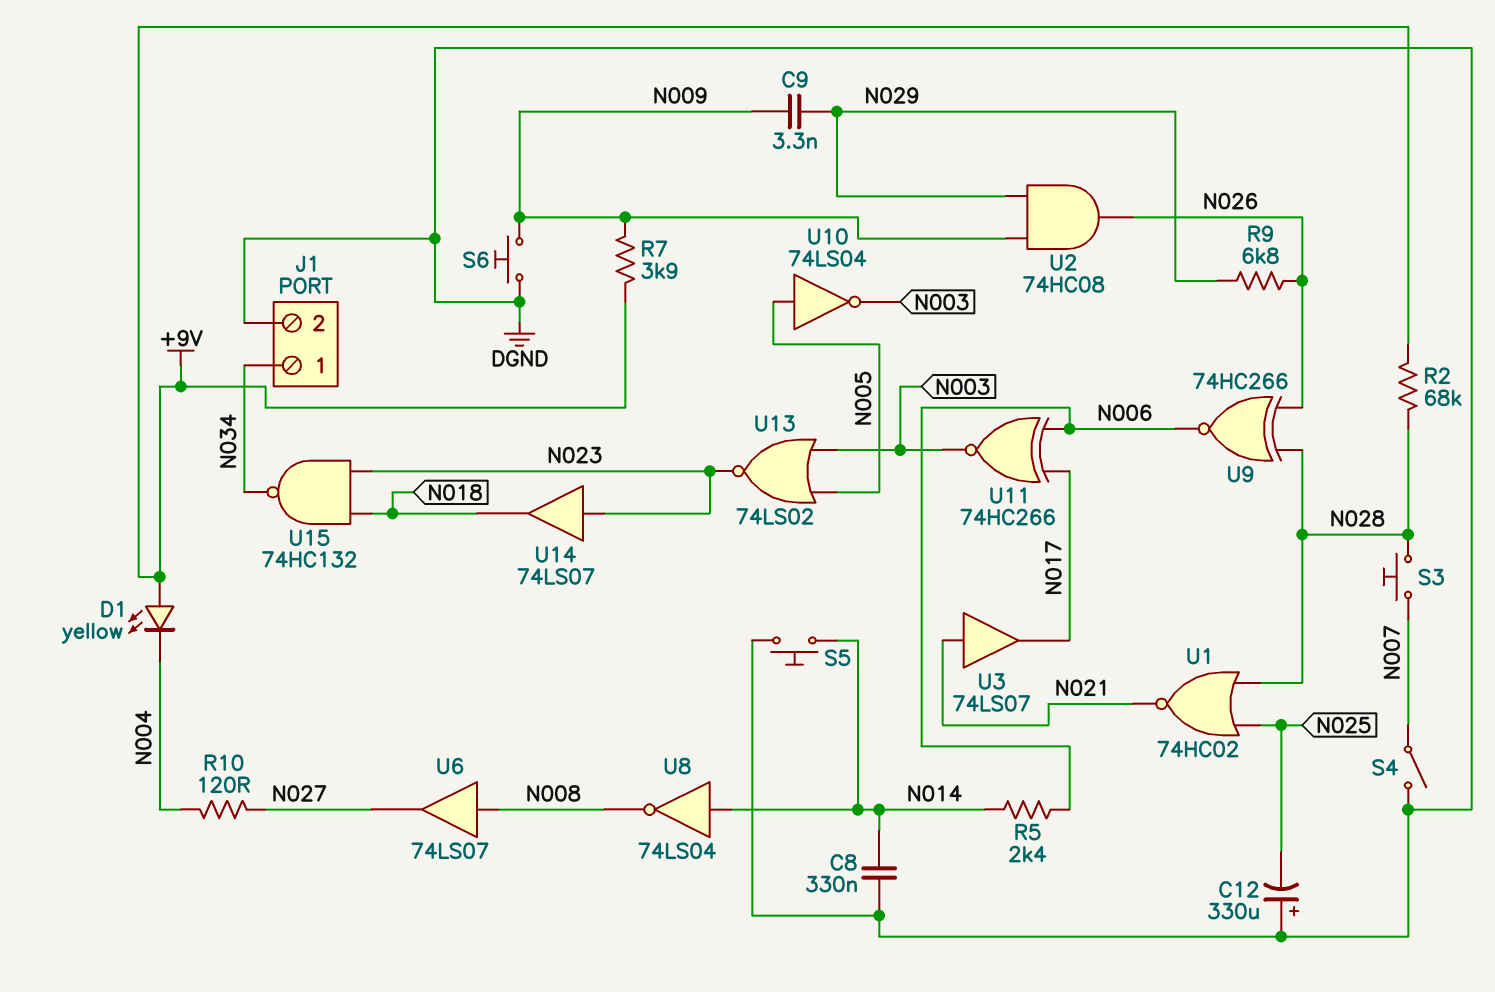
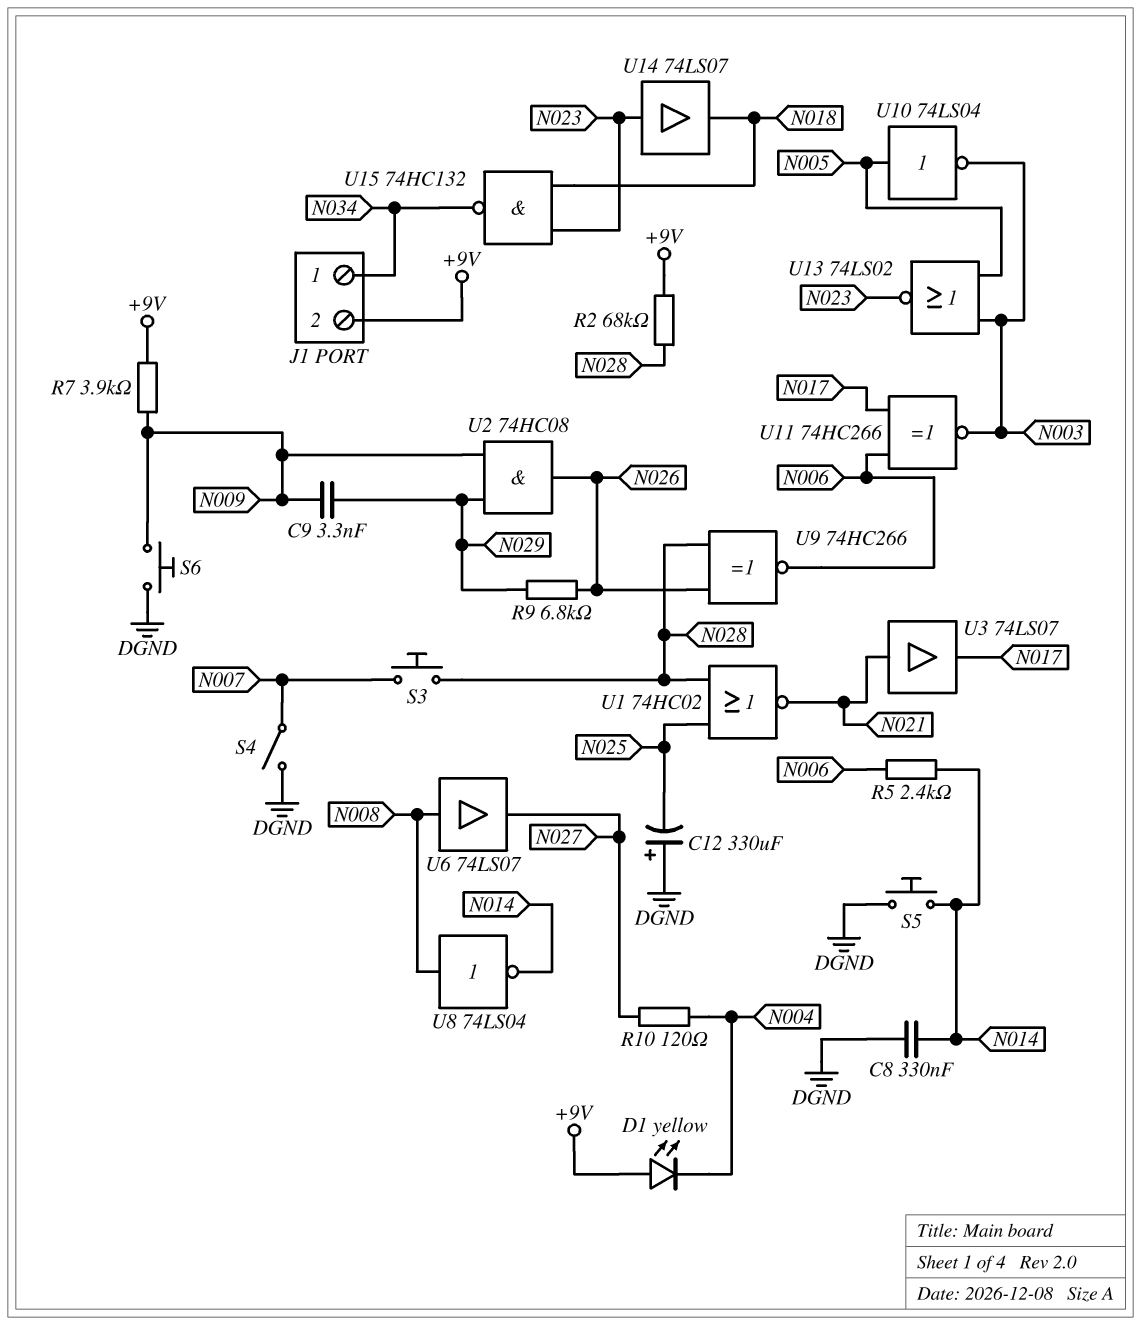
J1 pin 2: DGND -> +9V
U8: NOT 74LS04 (in N014, out N008) -> NOT 74LS04 (in N008, out N014)

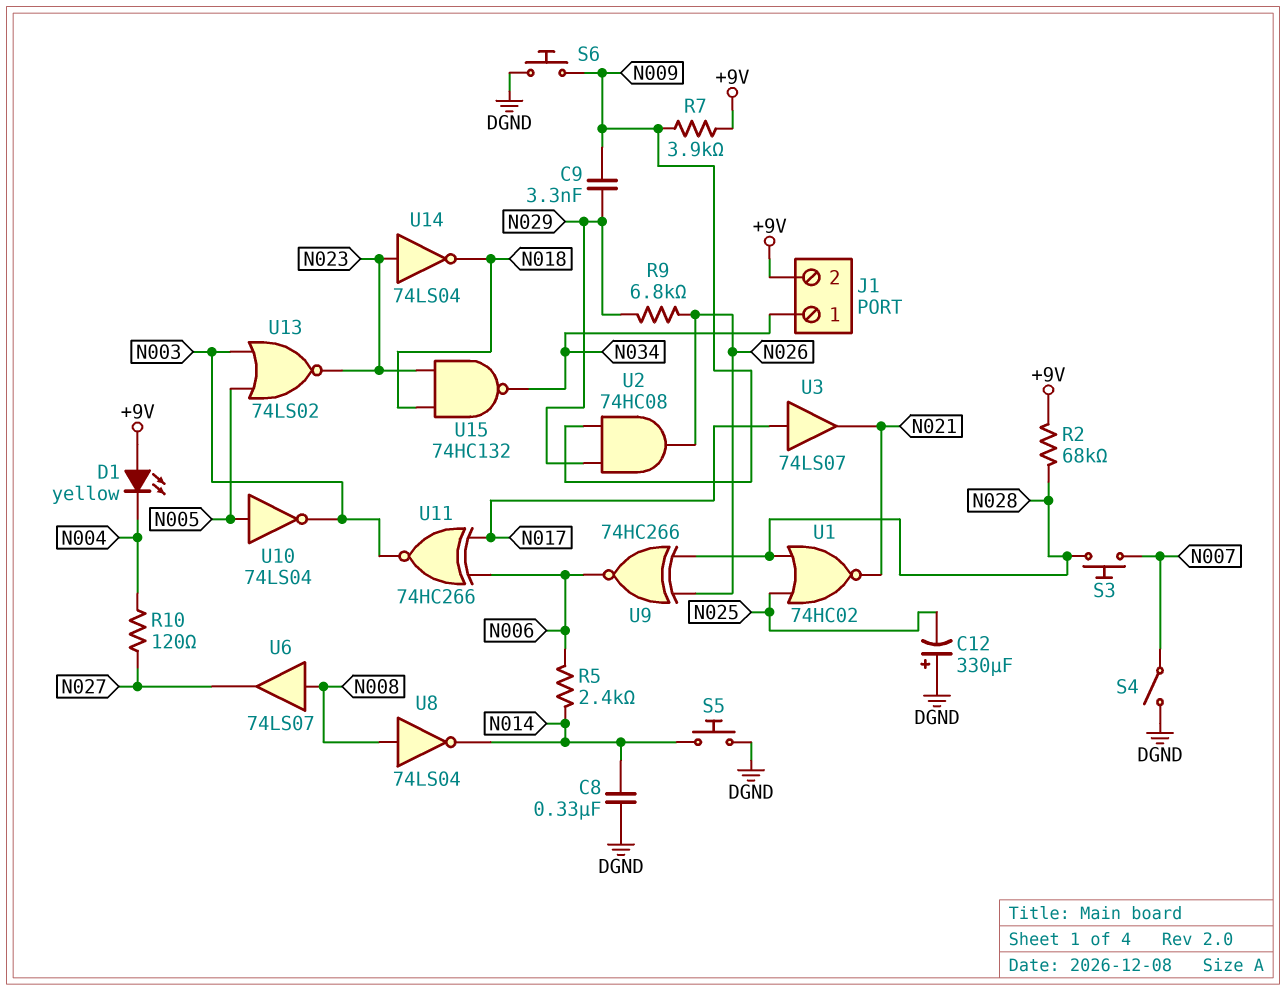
U3: buffer 74LS07 (in N021, out N017) -> buffer 74LS07 (in N017, out N021)
U14: buffer 74LS07 (in N023, out N018) -> NOT 74LS04 (in N023, out N018)

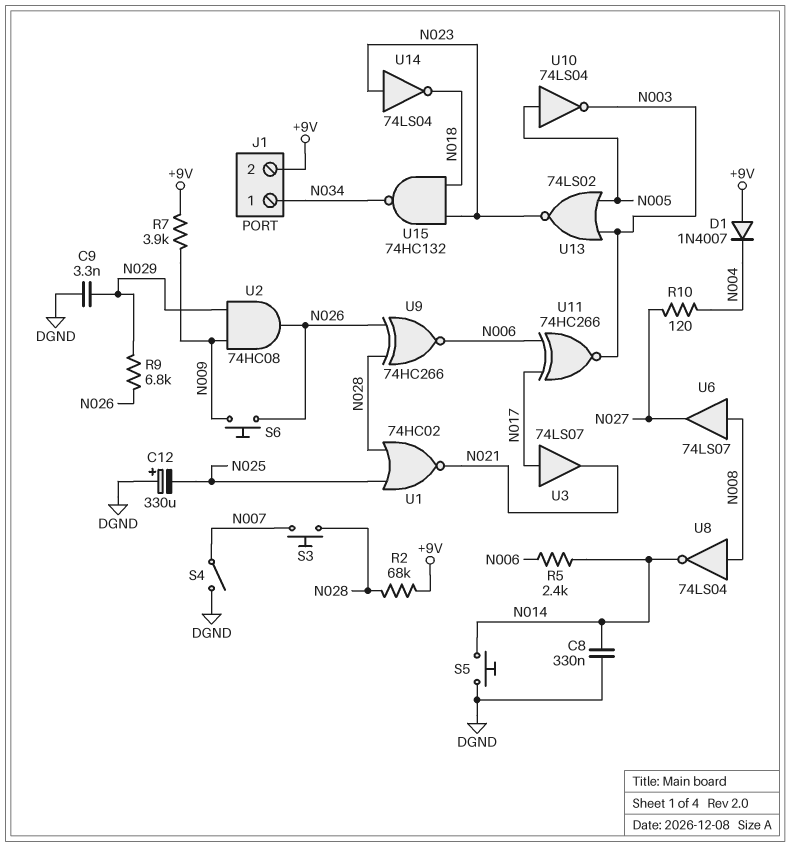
C9: 3.3nF (N009, N029) -> 3.3nF (DGND, N029)
D1: LED yellow (A +9V, K N004) -> diode 1N4007 (A +9V, K N004)
S6: button (DGND, N009) -> button (N009, N026)

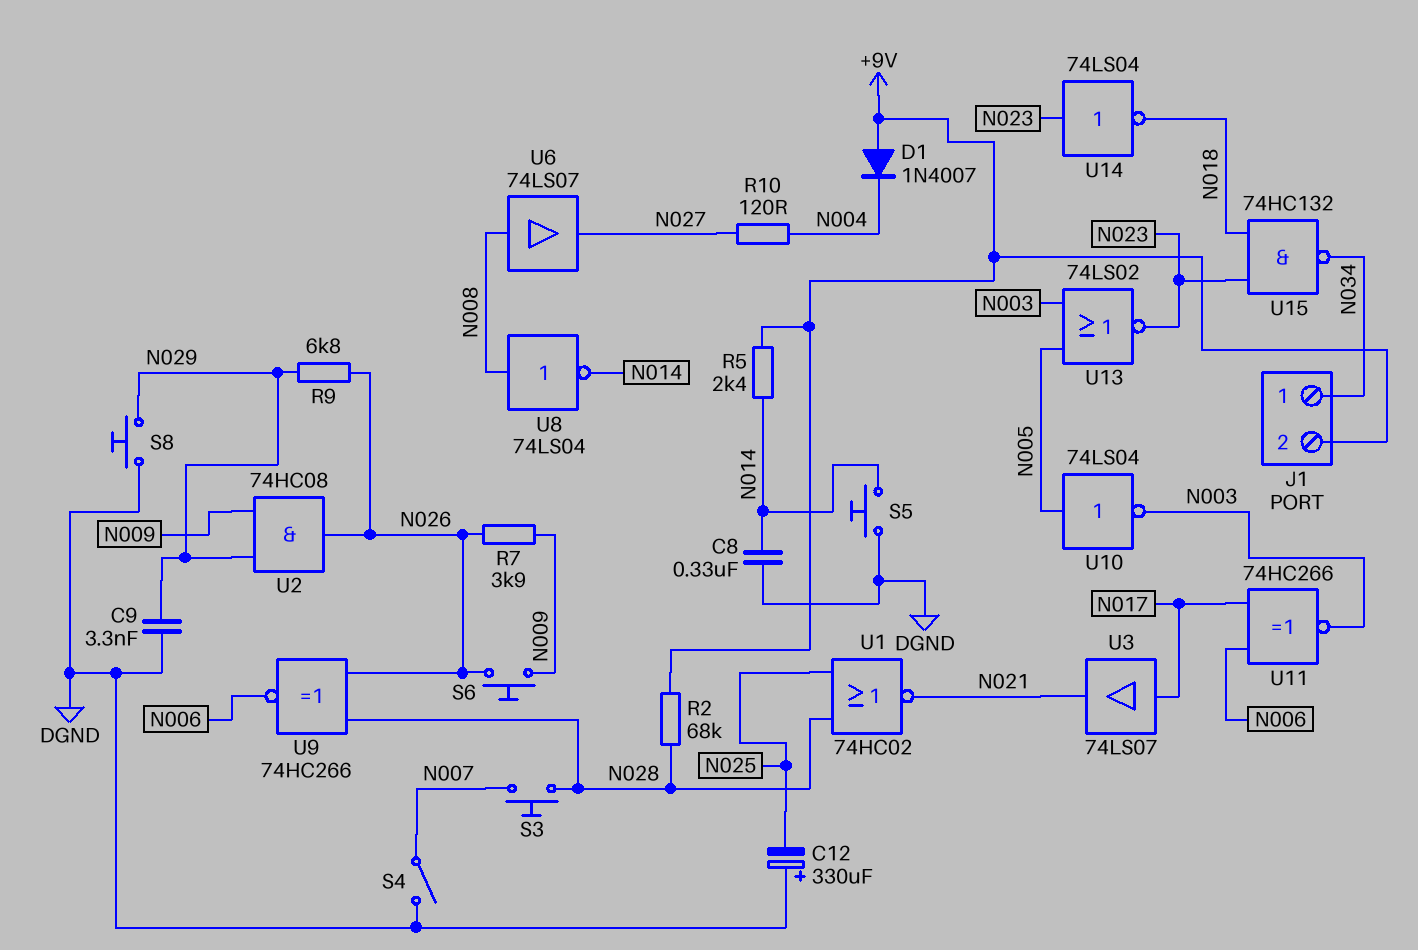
R5: 2.4k (N006, N014) -> 2.4k (+9V, N014)
R7: 3.9k (+9V, N009) -> 3.9k (N009, N026)
S8: none -> button (DGND, N029)

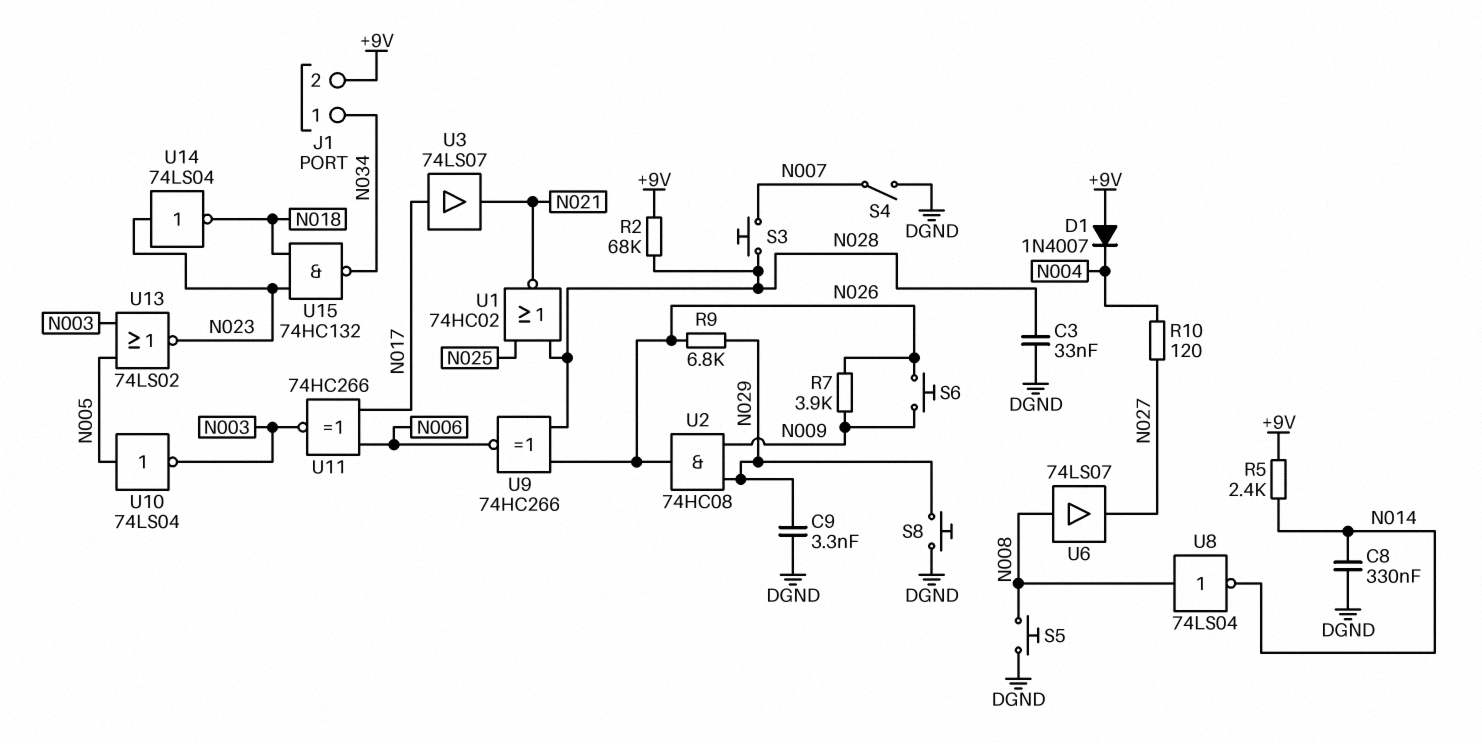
C3: none -> 33nF (DGND, N028)
C12: 330uF (plus DGND, minus N025) -> none
S5: button (DGND, N014) -> button (DGND, N008)

